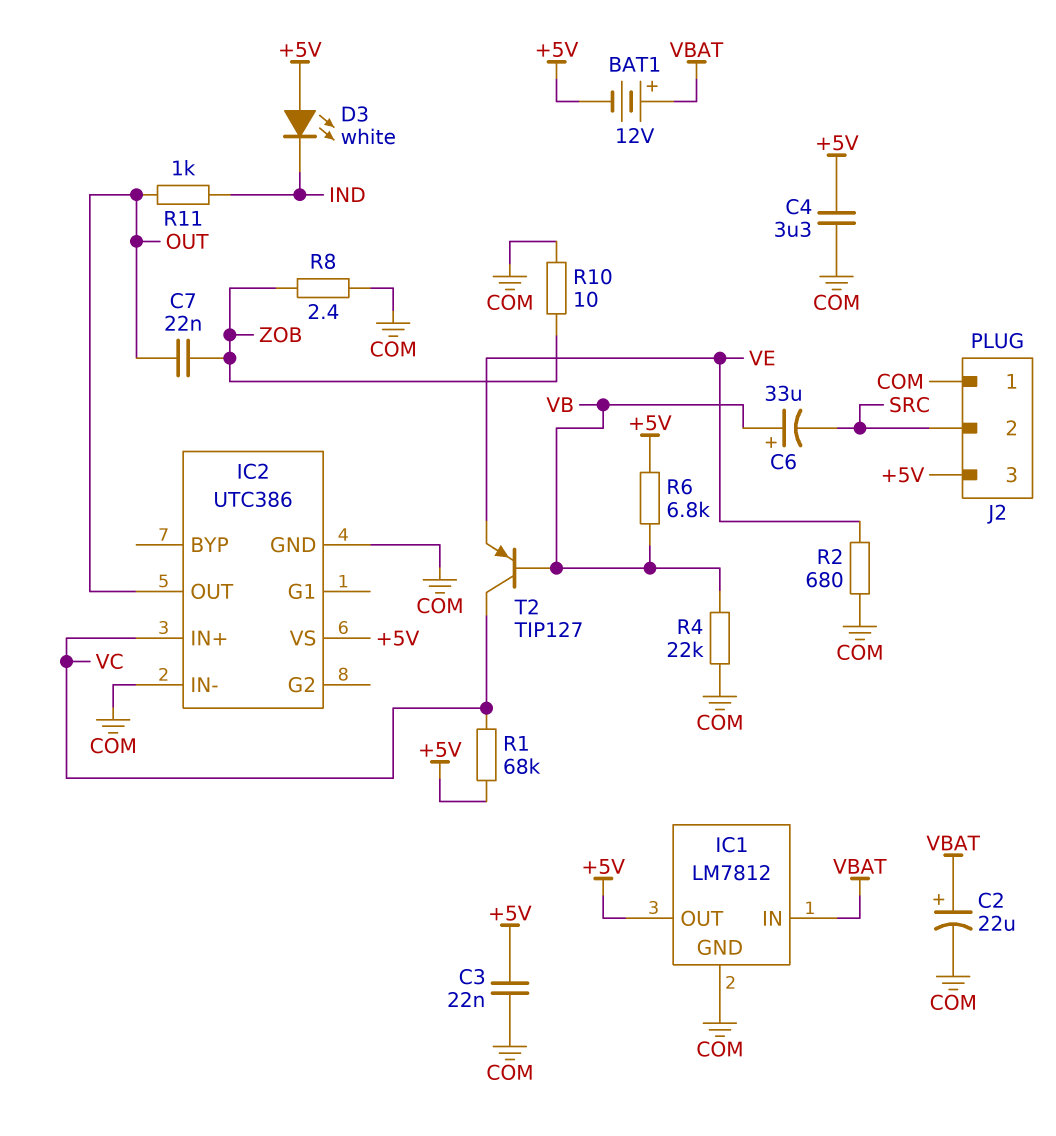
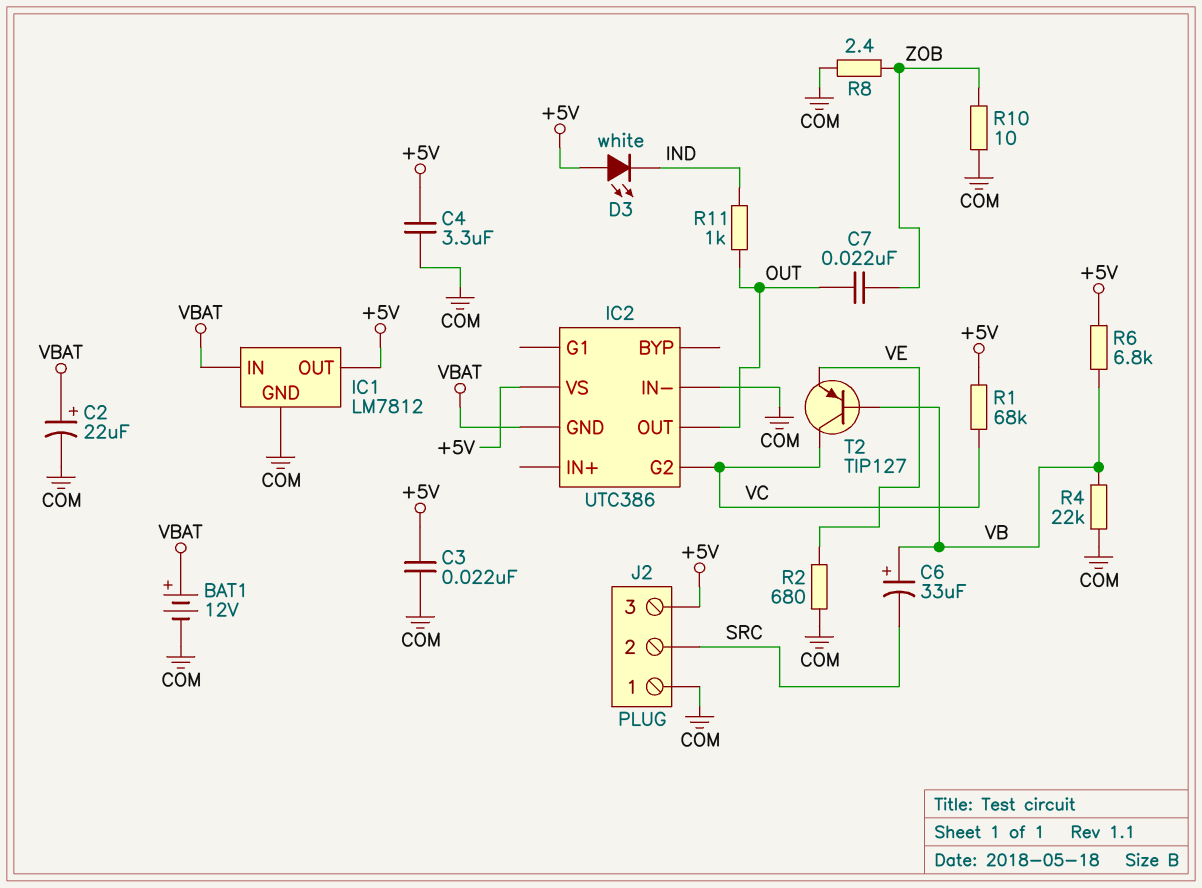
BAT1: 12V (plus VBAT, minus +5V) -> 12V (plus VBAT, minus COM)
IC2 pin G2: none -> VC
IC2 pin GND: COM -> VBAT
IC2 pin IN+: VC -> none

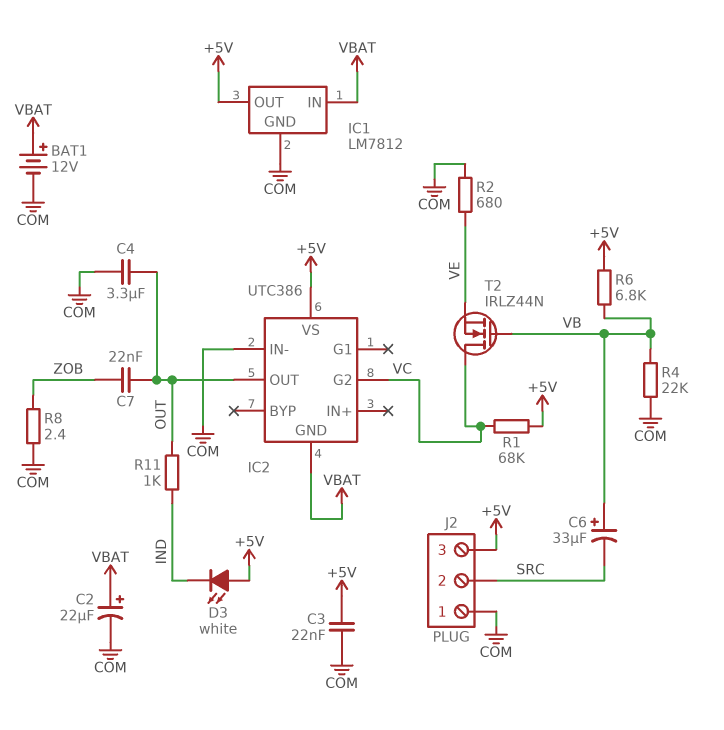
C4: 3.3uF (+5V, COM) -> 3.3uF (COM, OUT)
R10: 10 (COM, ZOB) -> none
T2: PNP TIP127 (B VB, C VC, E VE) -> NMOS IRLZ44N (G VB, D VC, S VE)

